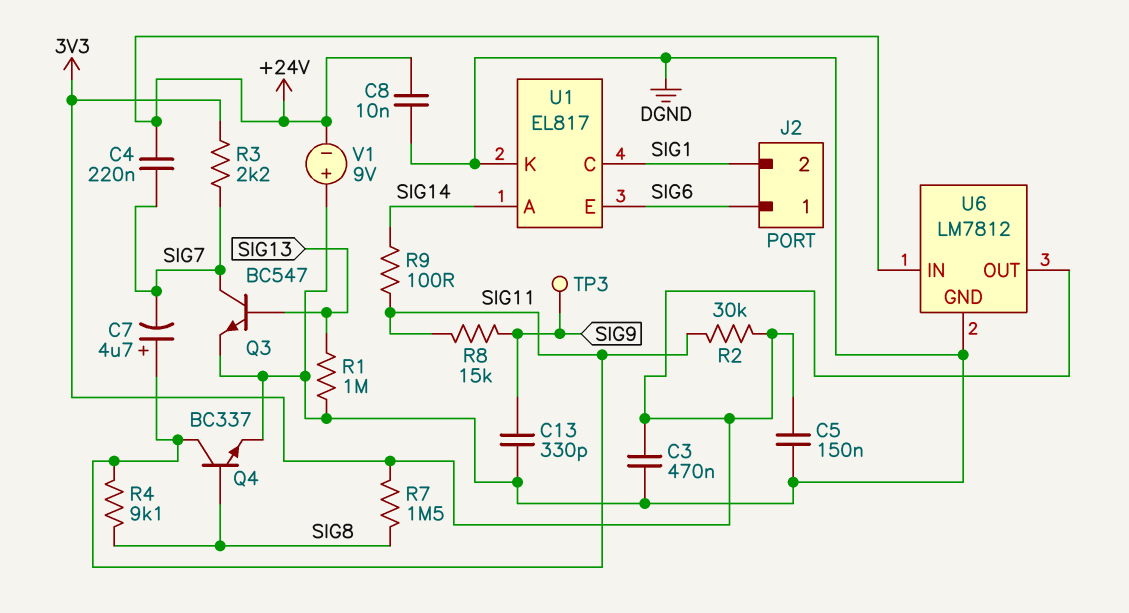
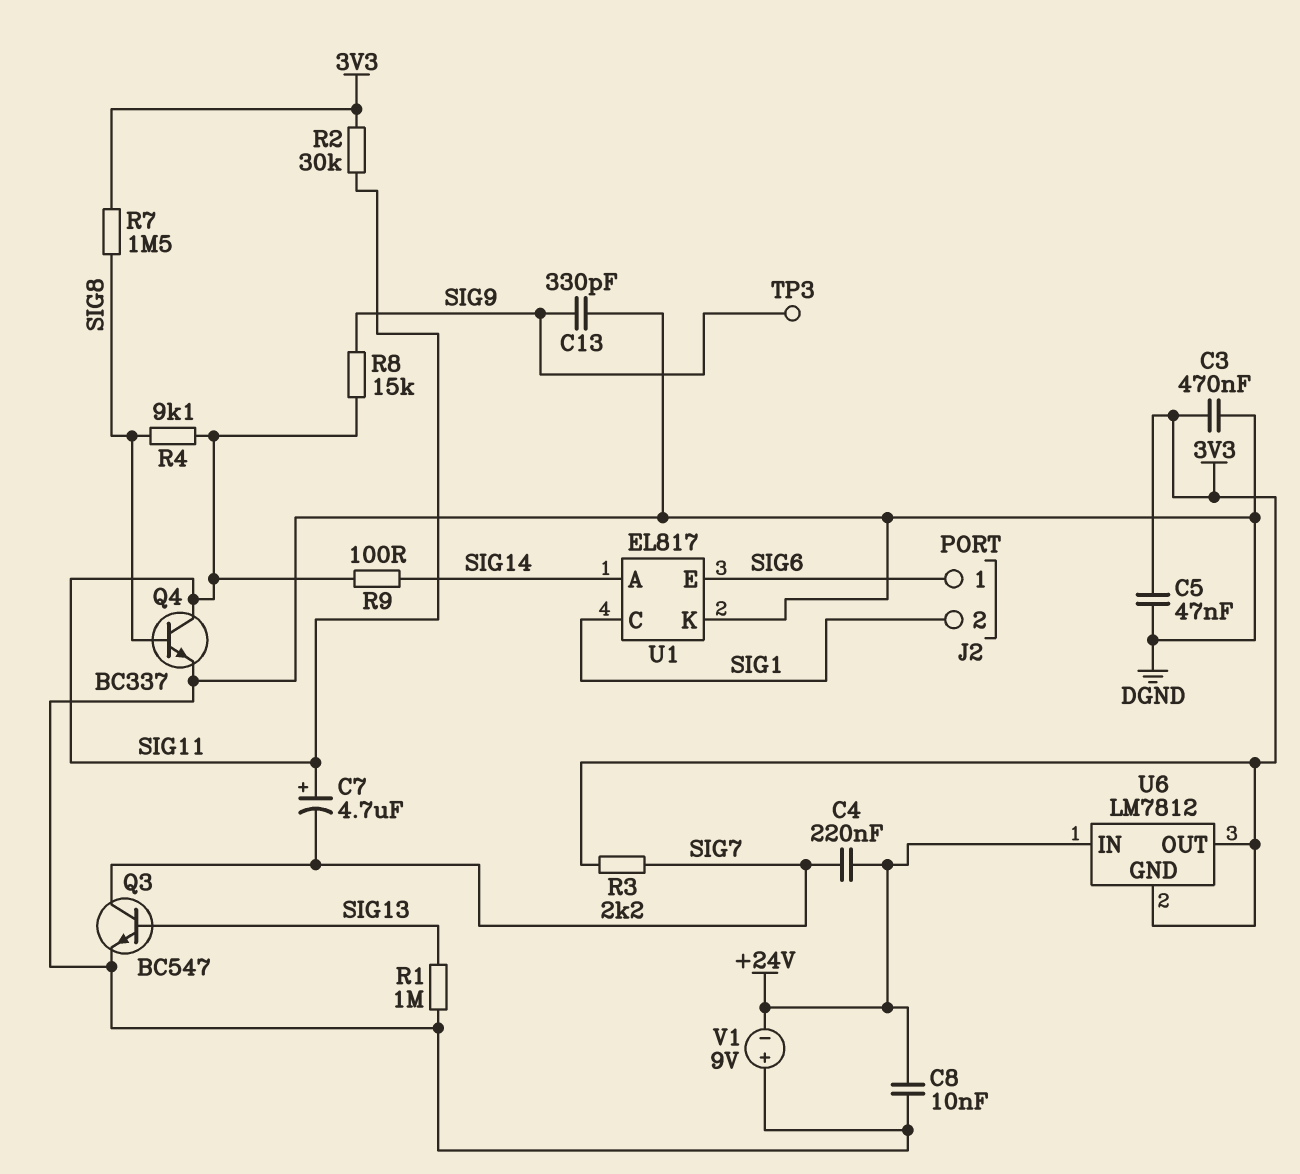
C5: 150nF (3V3, DGND) -> 47nF (3V3, DGND)
U6 pin GND: DGND -> 3V3

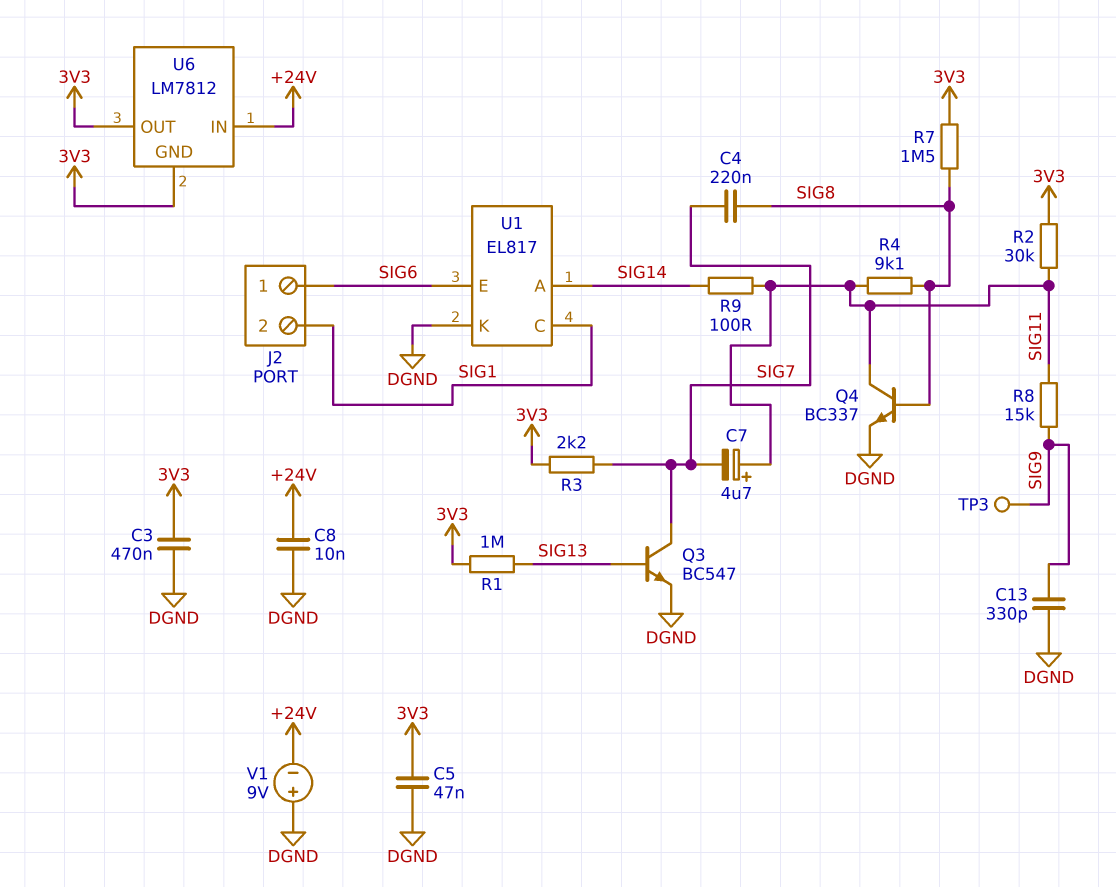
C4: 220nF (+24V, SIG7) -> 220nF (SIG7, SIG8)
R1: 1M (DGND, SIG13) -> 1M (3V3, SIG13)

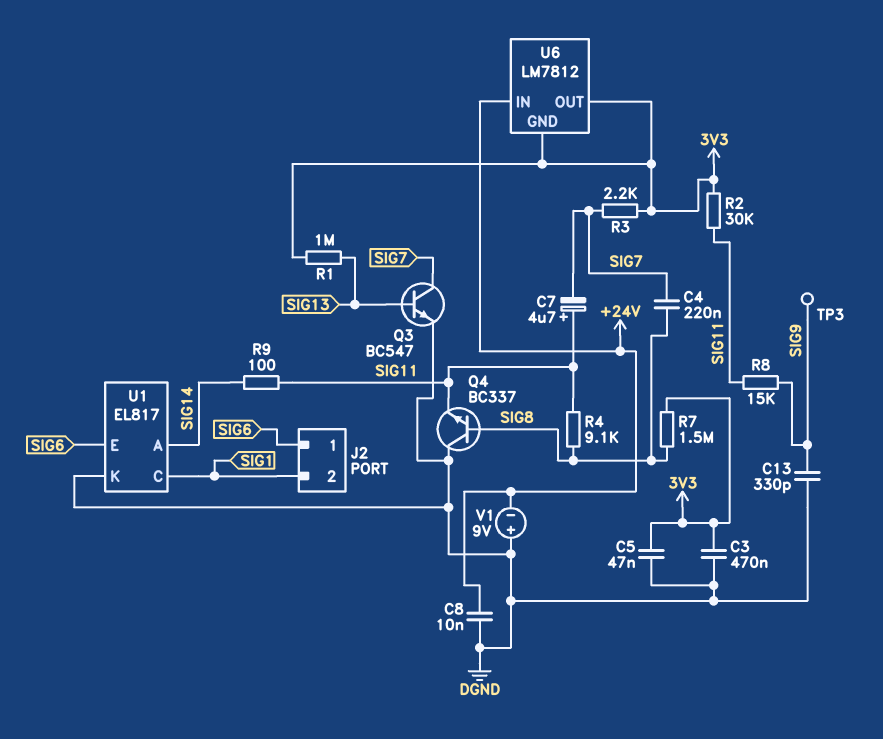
Q4: NPN BC337 (B SIG8, C SIG11, E DGND) -> NPN BC337 (B SIG8, C DGND, E SIG11)

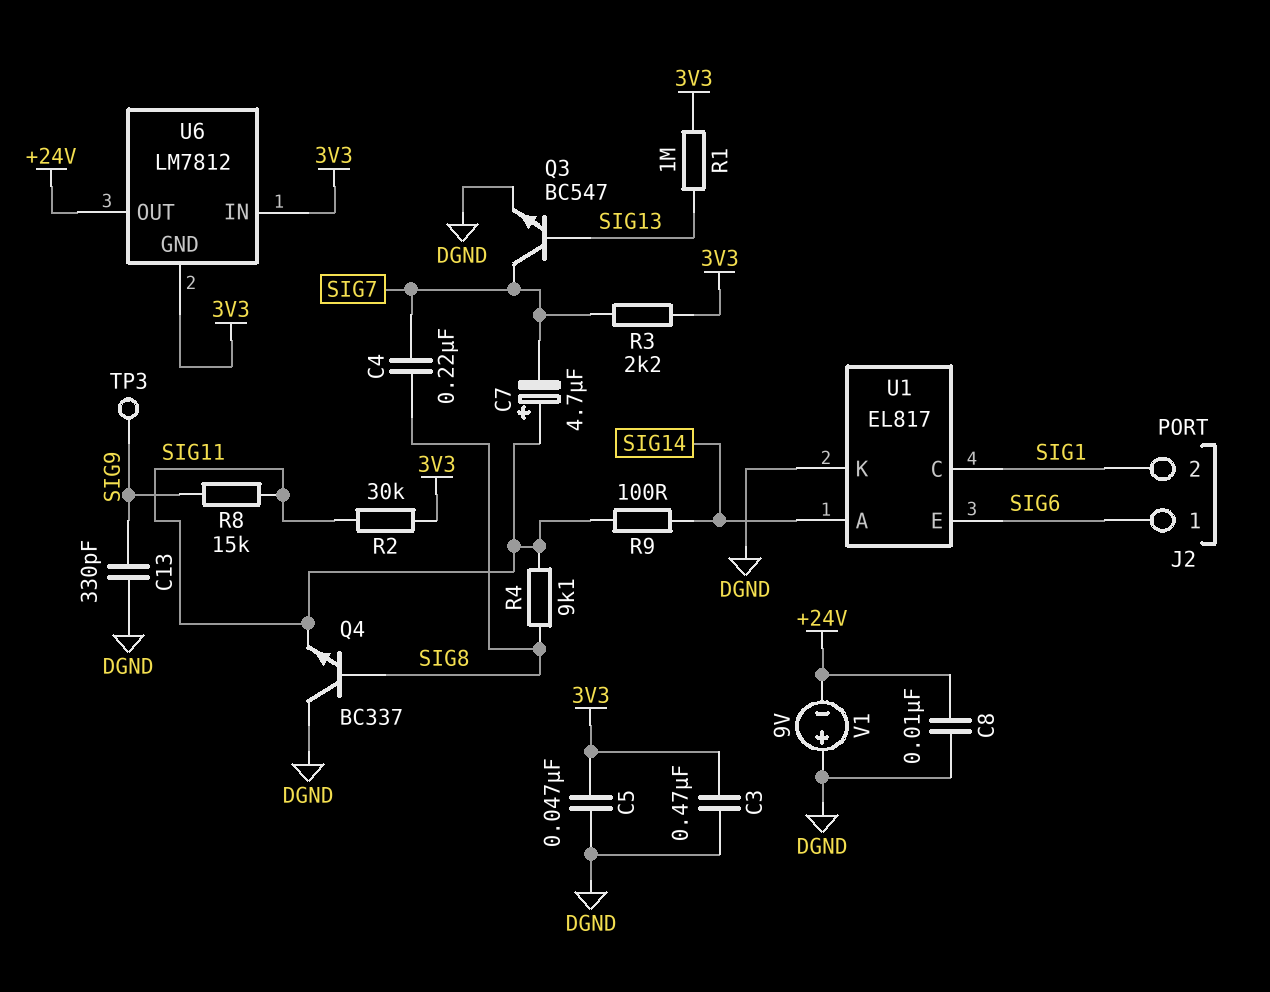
R7: 1.5M (3V3, SIG8) -> none
U6 pin IN: +24V -> 3V3
U6 pin OUT: 3V3 -> +24V

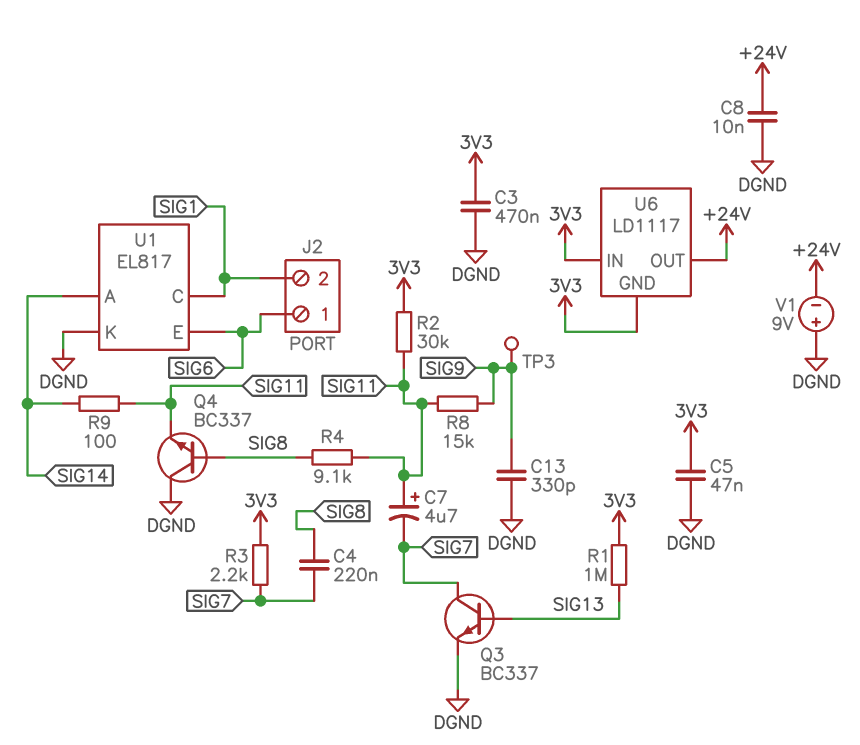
Q3: NPN BC547 (B SIG13, C SIG7, E DGND) -> NPN BC337 (B SIG13, C SIG7, E DGND)
U6: LM7812 -> LD1117

